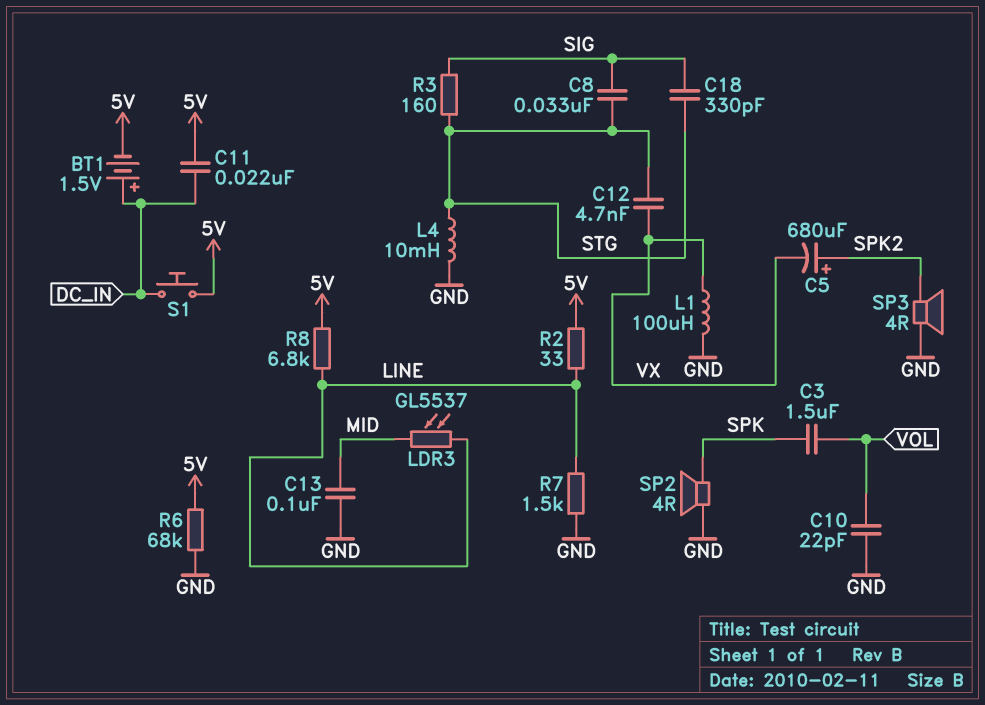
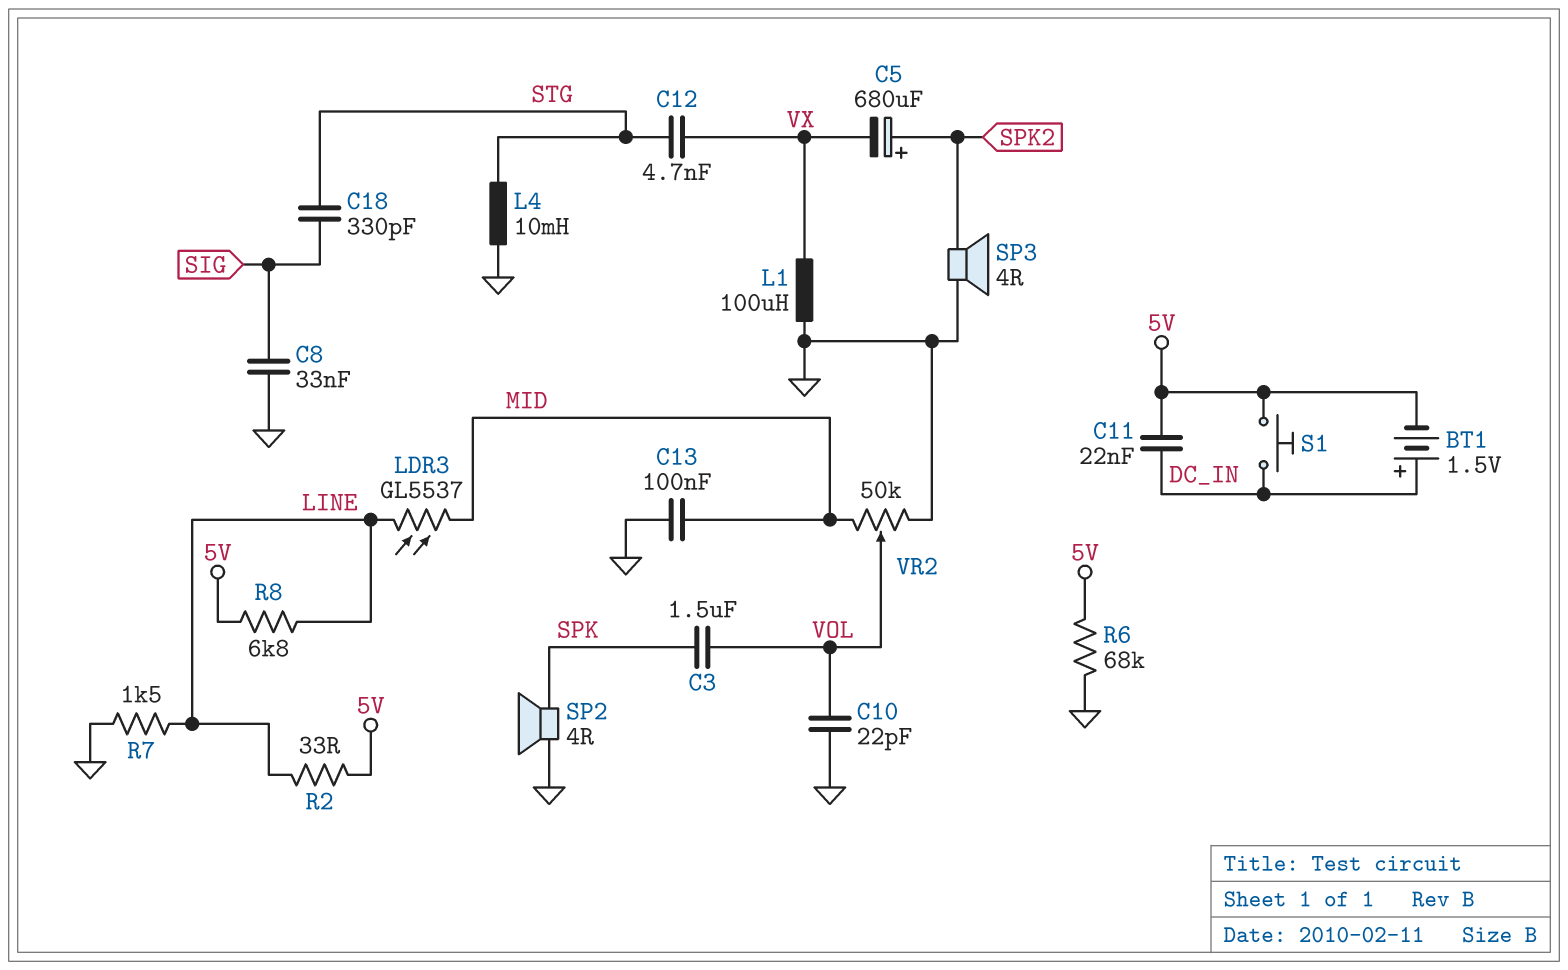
C8: 33nF (SIG, STG) -> 33nF (GND, SIG)
R3: 160 (SIG, STG) -> none
VR2: none -> 50k (GND, MID, wiper VOL)

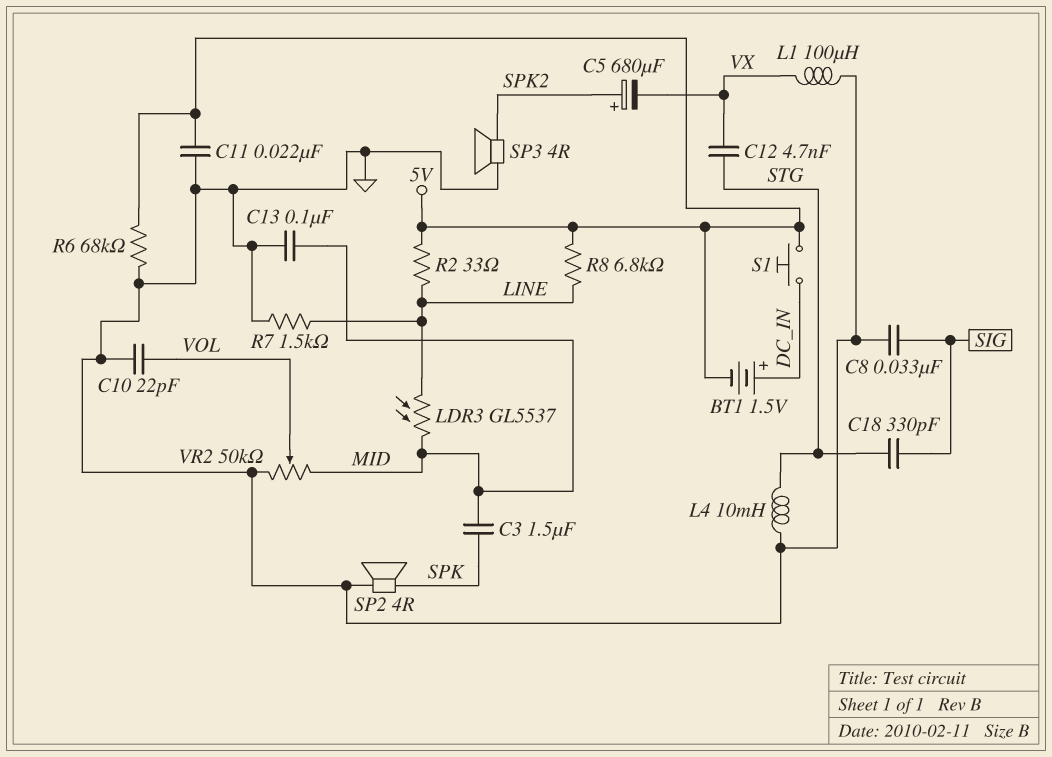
C3: 1.5uF (SPK, VOL) -> 1.5uF (MID, SPK)
C11: 22nF (5V, DC_IN) -> 22nF (5V, GND)

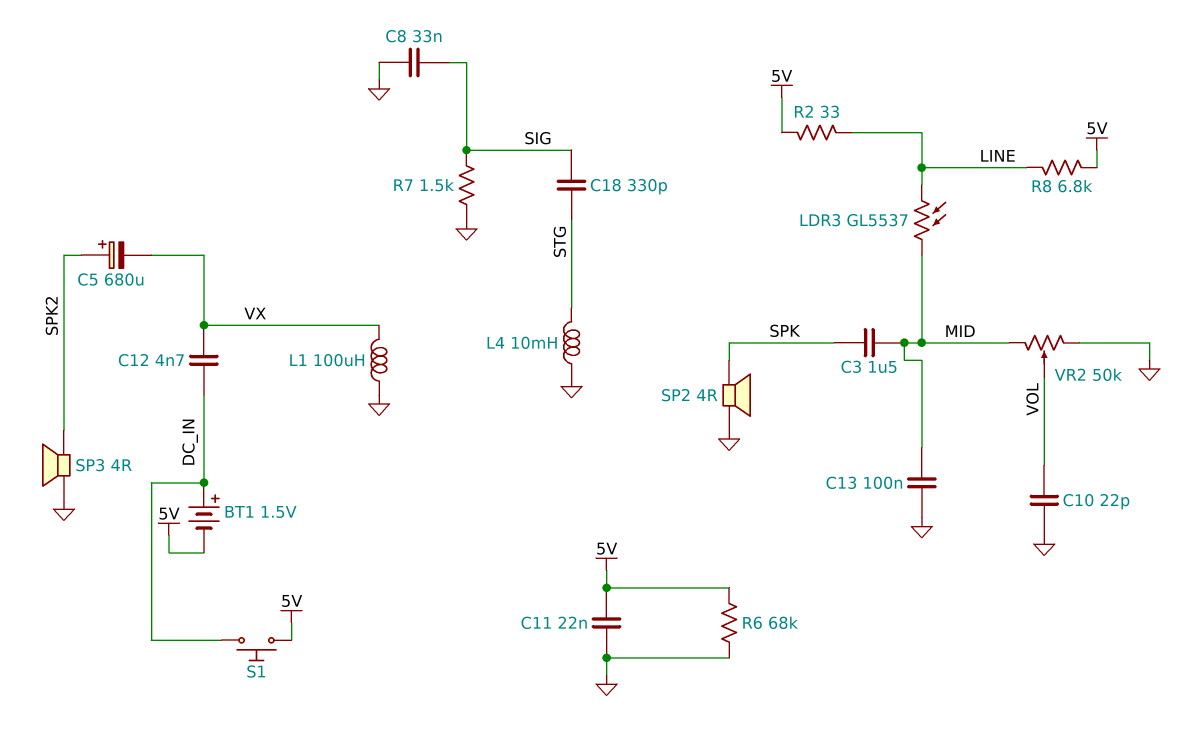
C12: 4.7nF (STG, VX) -> 4.7nF (DC_IN, VX)
R7: 1.5k (GND, LINE) -> 1.5k (GND, SIG)

